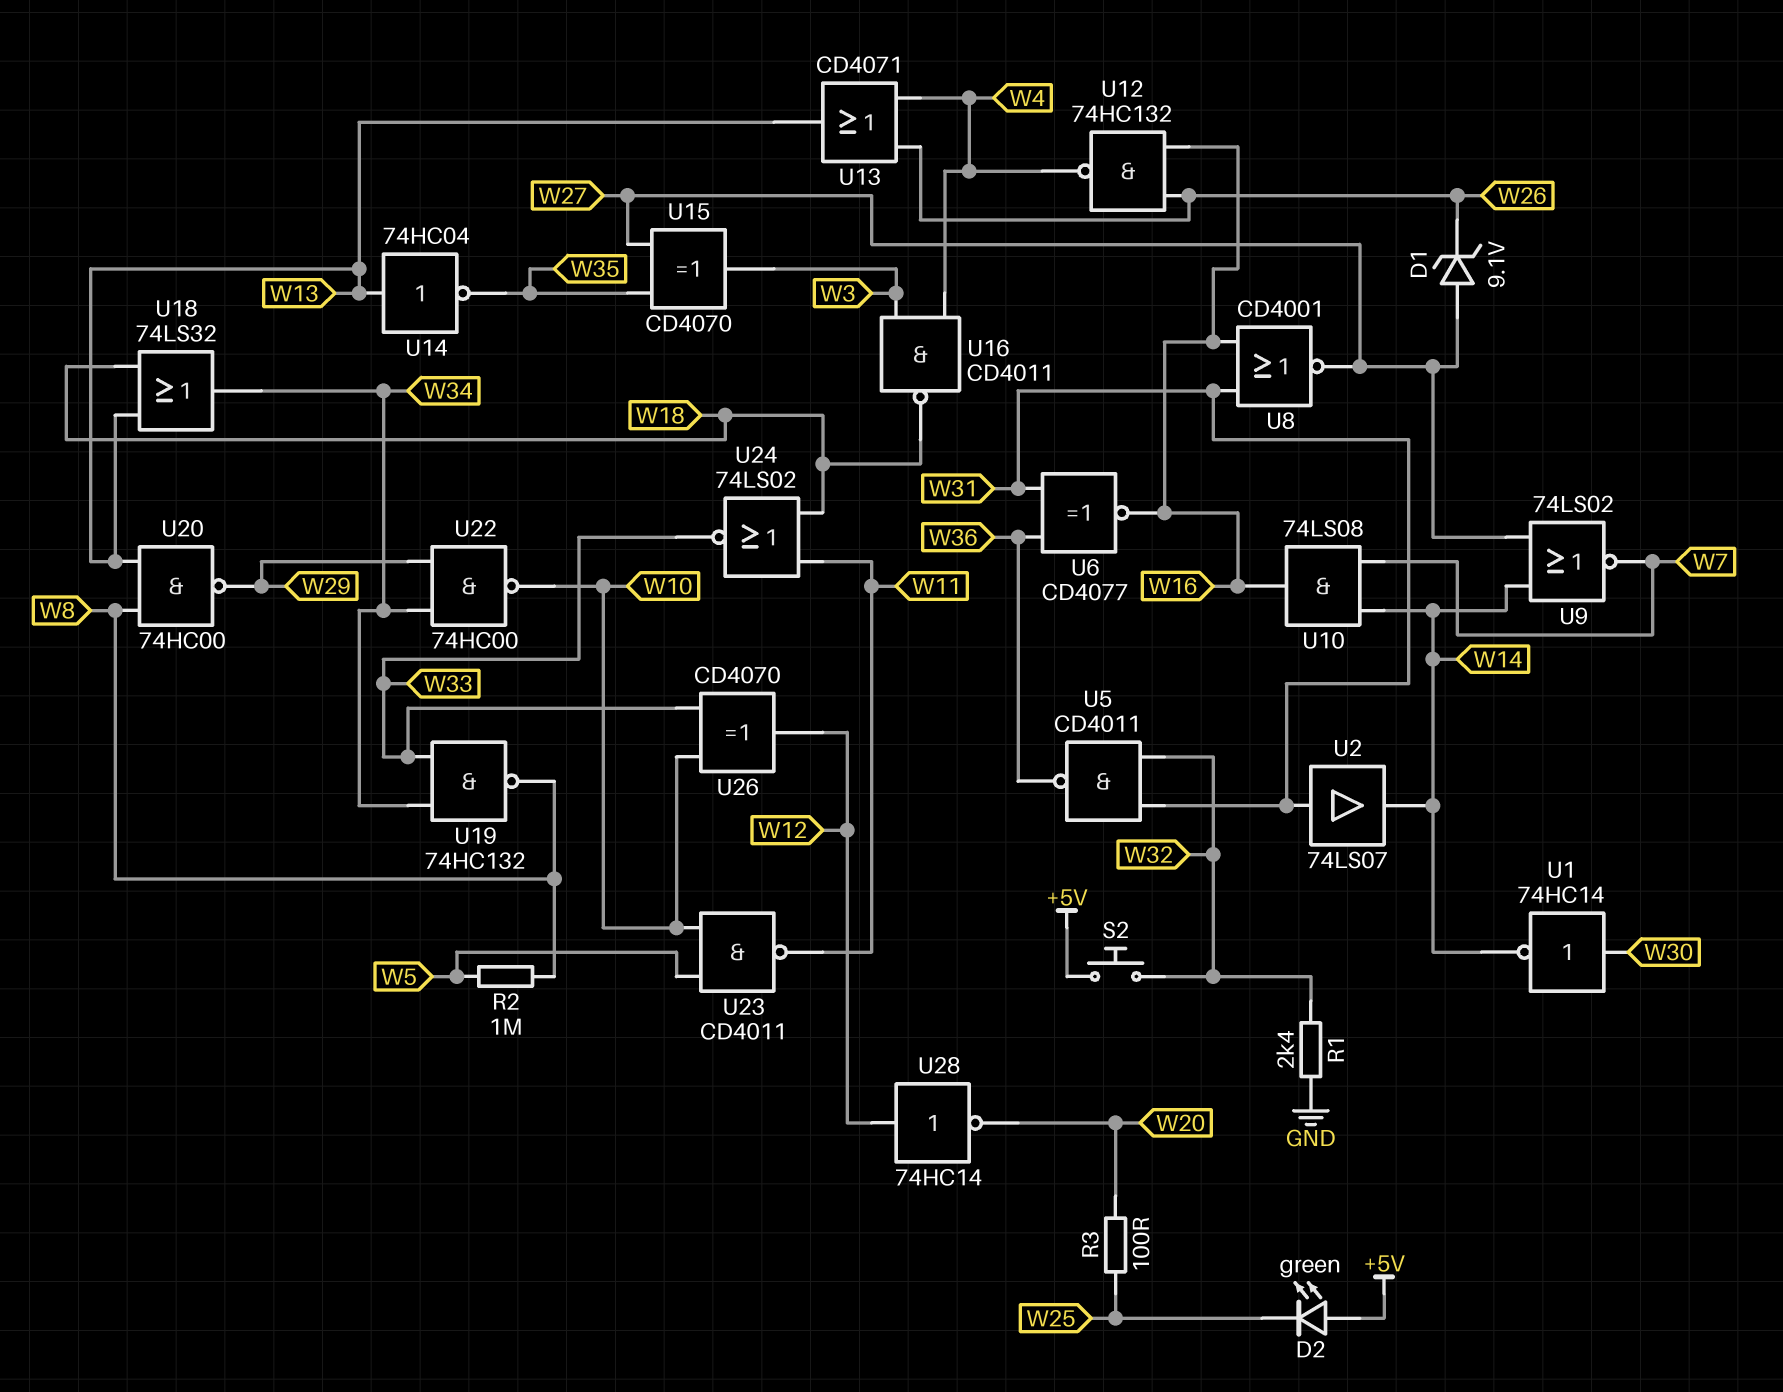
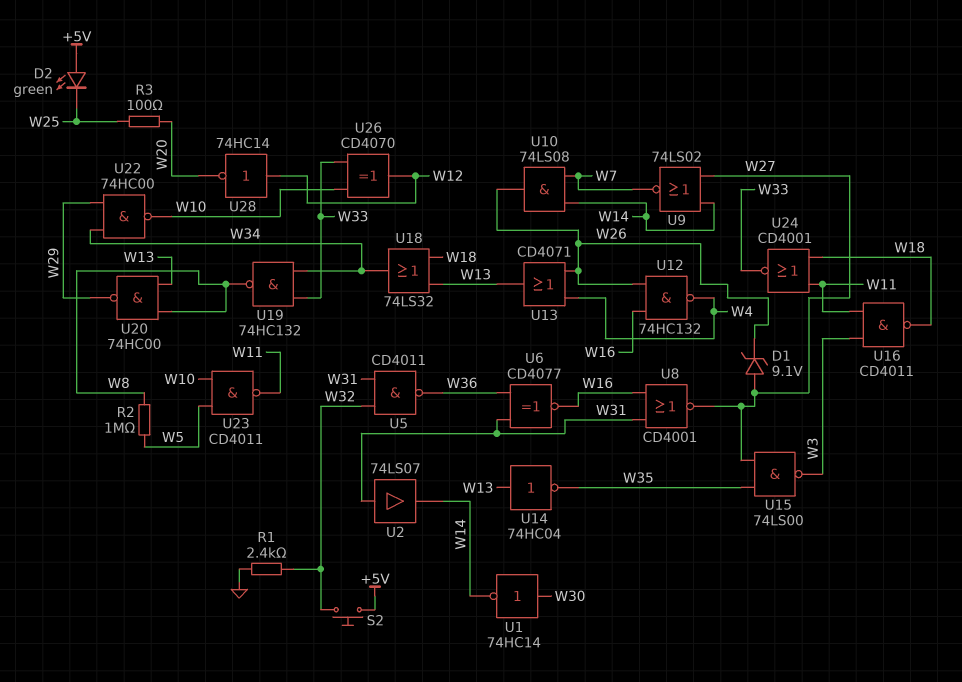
U10: AND 74LS08 (in W7, in W14, out W16) -> AND 74LS08 (in W7, in W14, out W26)
U15: XOR CD4070 (in W27, in W35, out W3) -> NAND 74LS00 (in W27, in W35, out W3)
U16: NAND CD4011 (in W3, in W4, out W18) -> NAND CD4011 (in W3, in W11, out W18)
U24: NOR 74LS02 (in W11, in W18, out W33) -> NOR CD4001 (in W11, in W18, out W33)

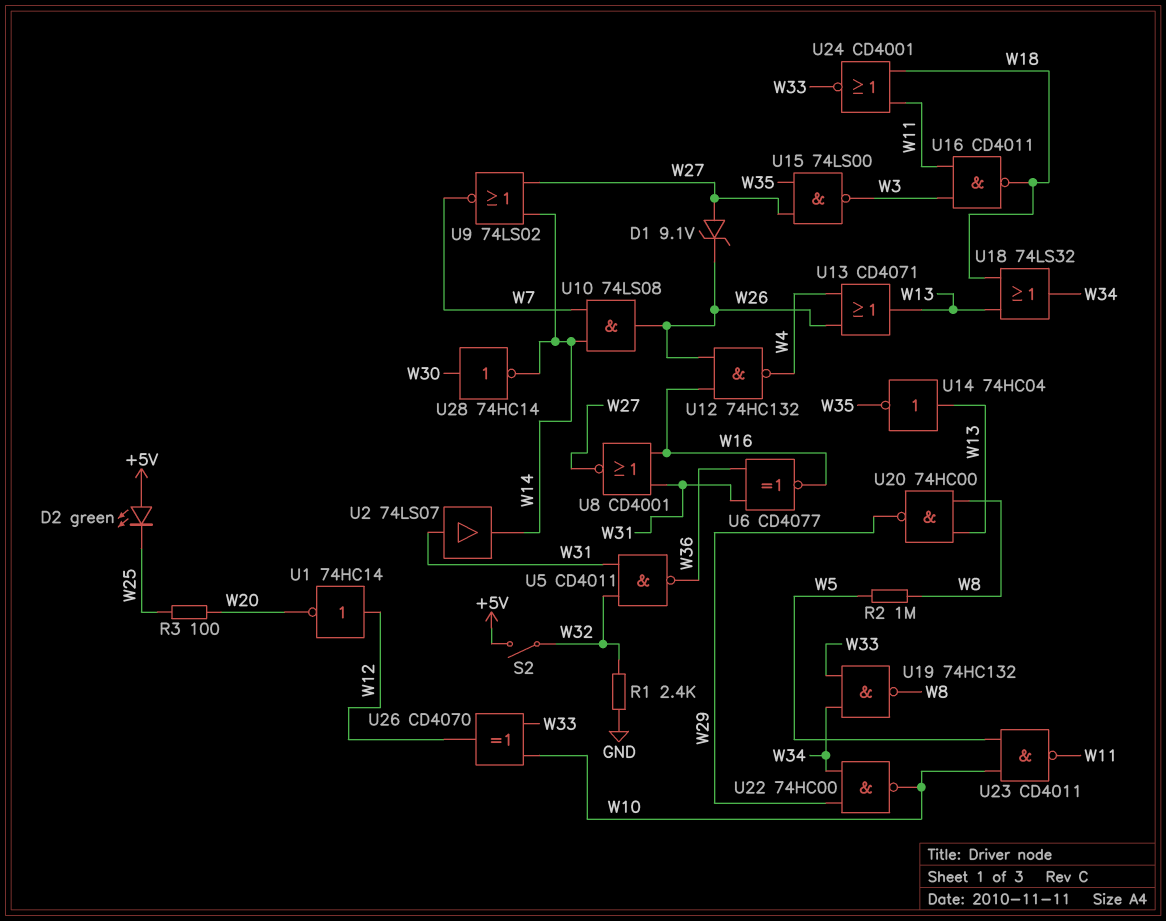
S2: button (+5V, W32) -> switch (+5V, W32)
U1: NOT 74HC14 (in W30, out W14) -> NOT 74HC14 (in W12, out W20)
U28: NOT 74HC14 (in W12, out W20) -> NOT 74HC14 (in W30, out W14)

